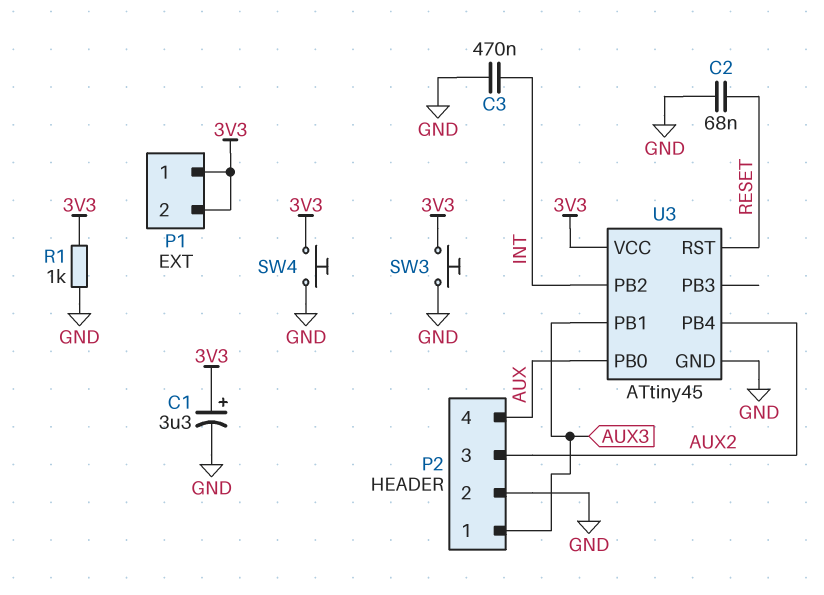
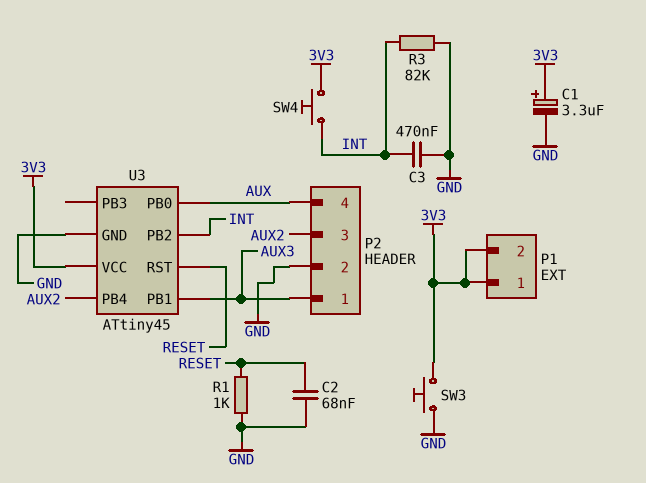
R1: 1k (3V3, GND) -> 1k (GND, RESET)
R3: none -> 82k (GND, INT)
SW4: button (3V3, GND) -> button (3V3, INT)

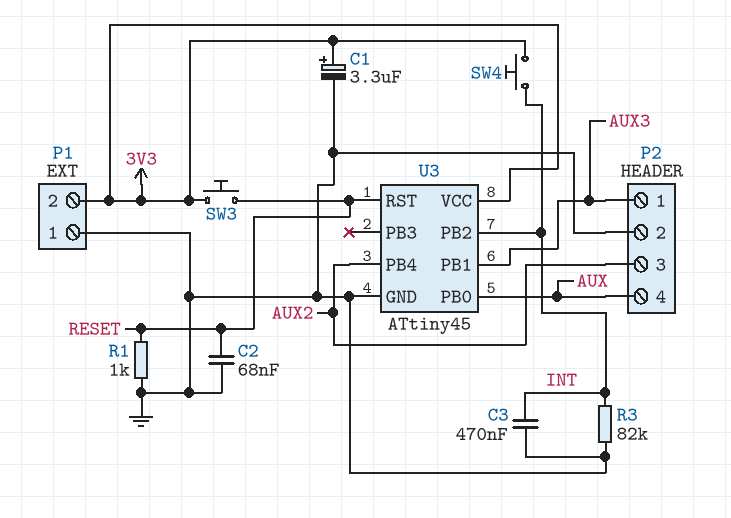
P1 pin 1: 3V3 -> GND
SW3: button (3V3, GND) -> button (3V3, RESET)

